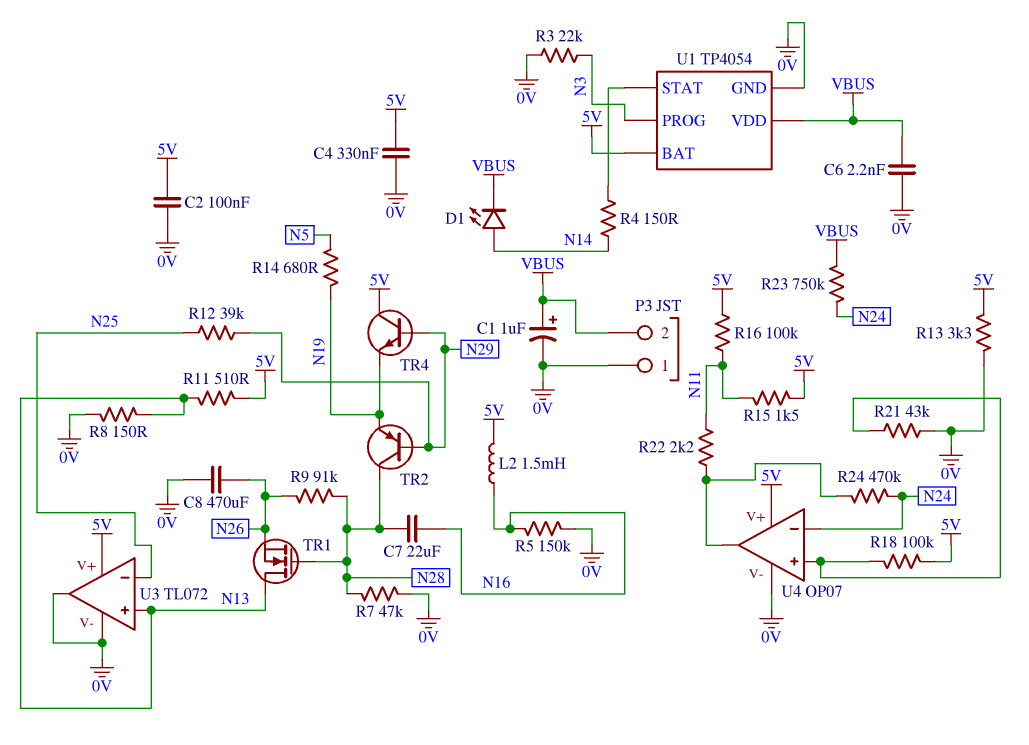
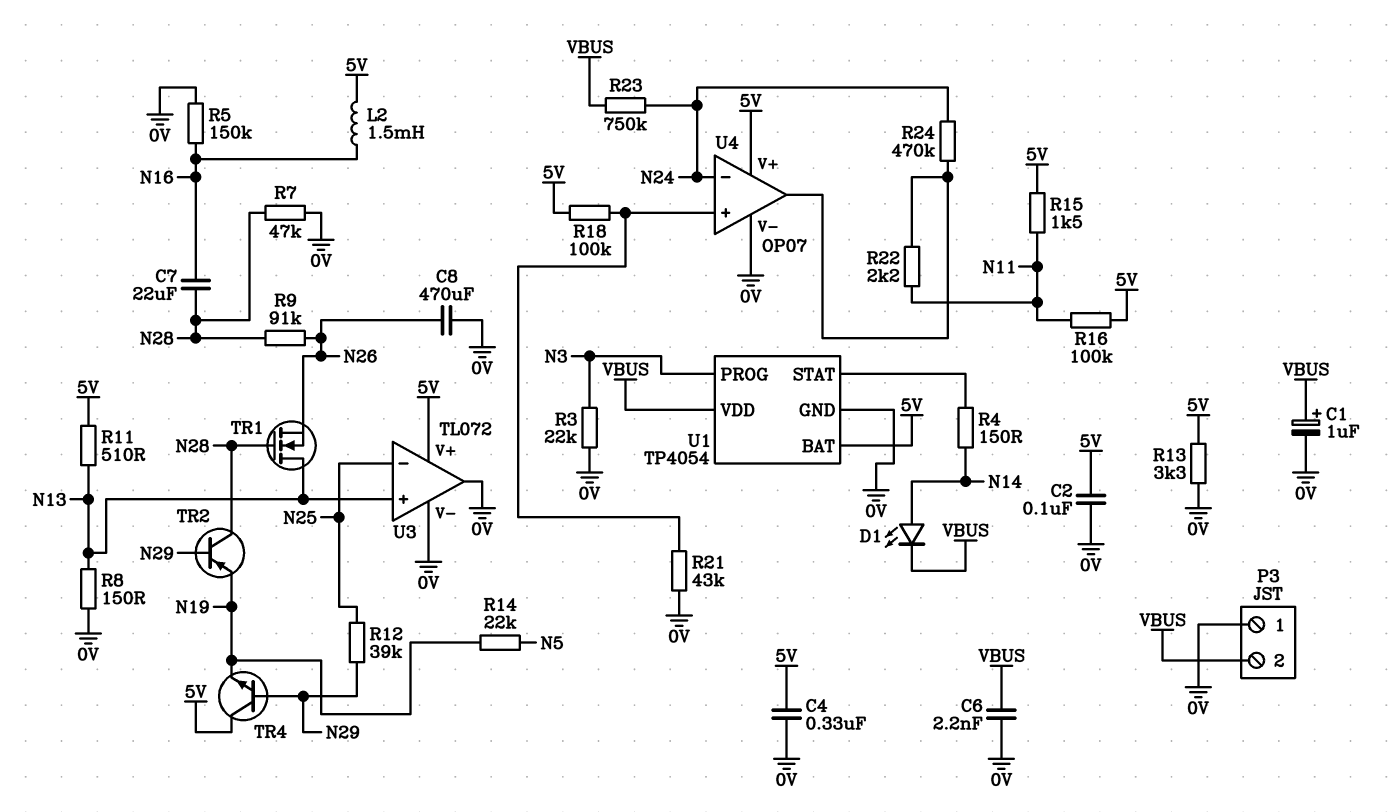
R14: 680 (N5, N19) -> 22k (N5, N19)

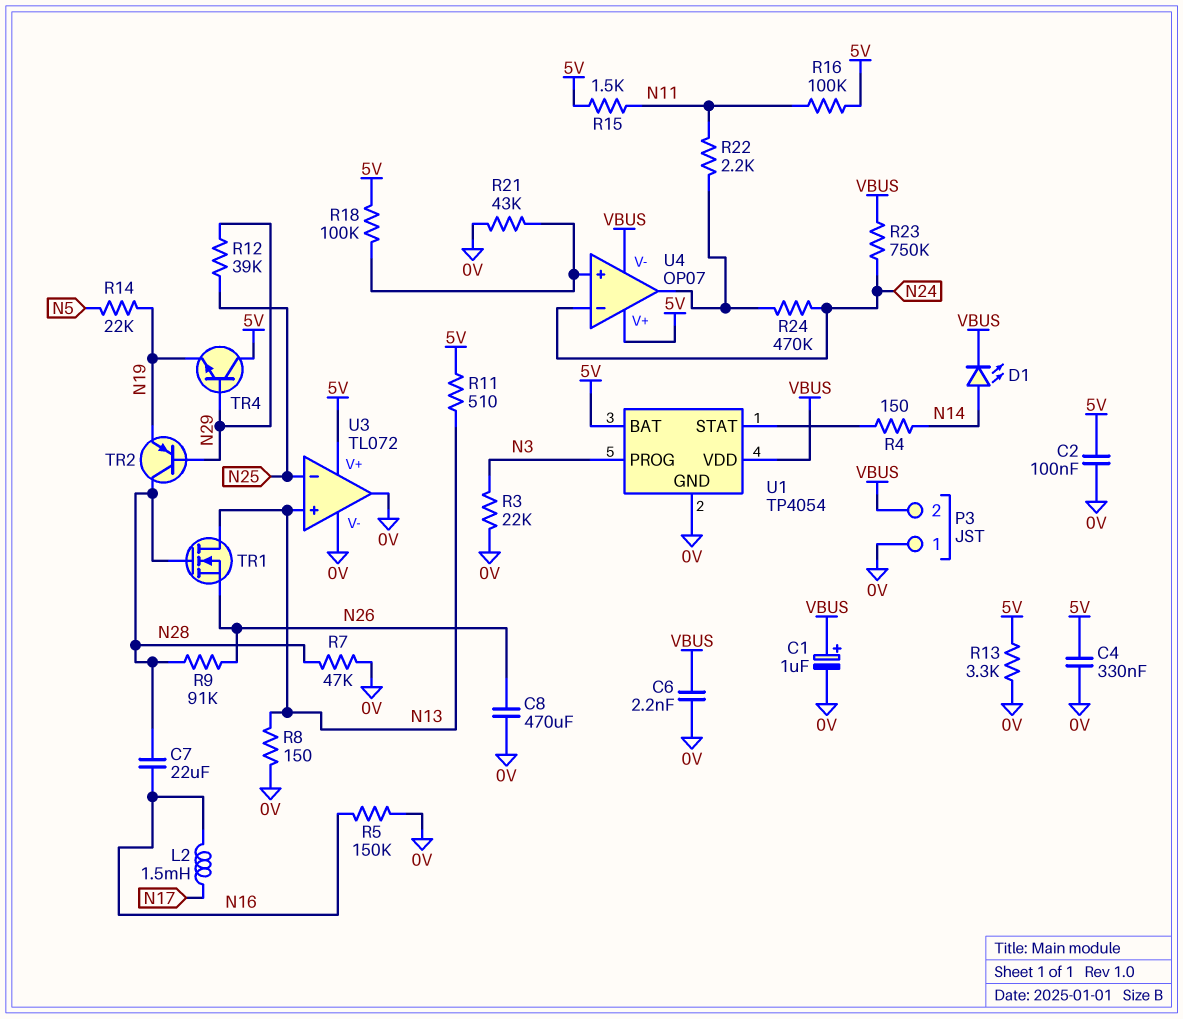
L2: 1.5mH (5V, N16) -> 1.5mH (N16, N17)
U4 pin V-: 0V -> VBUS

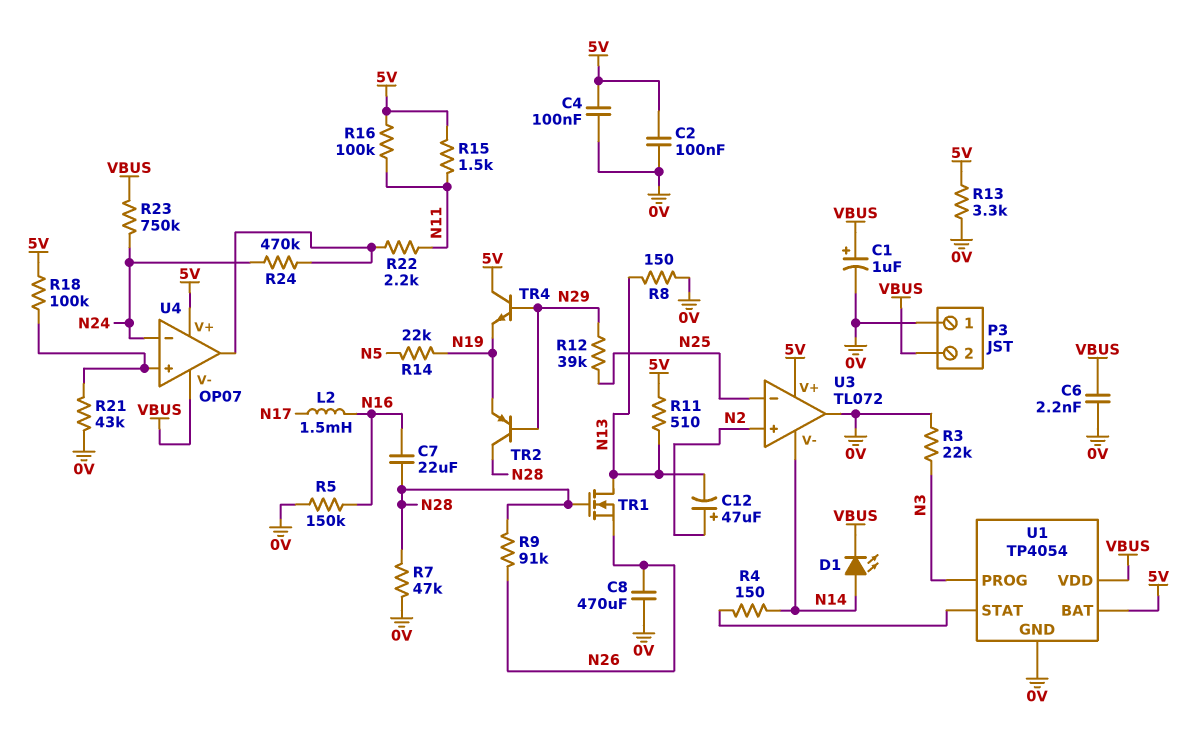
C4: 330nF (0V, 5V) -> 100nF (0V, 5V)
C12: none -> 47uF (plus N2, minus N13)
U3 pin V-: 0V -> N14
U3 pin in+: N13 -> N2

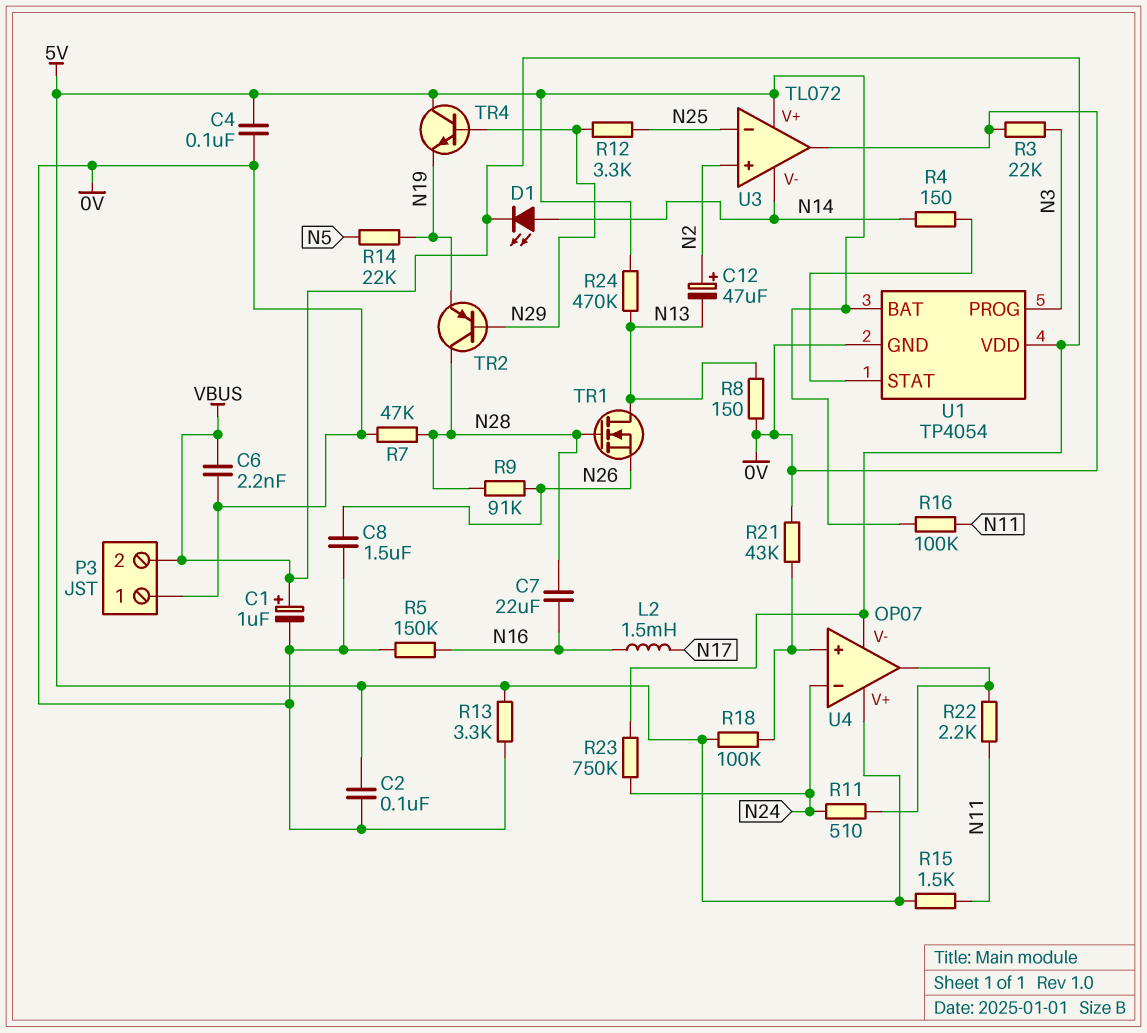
C8: 470uF (0V, N26) -> 1.5uF (0V, N26)
R11: 510 (5V, N13) -> 510 (N24, U4/out)
R12: 39k (N25, N29) -> 3.3k (N25, N29)
R24: 470k (N24, U4/out) -> 470k (5V, N13)

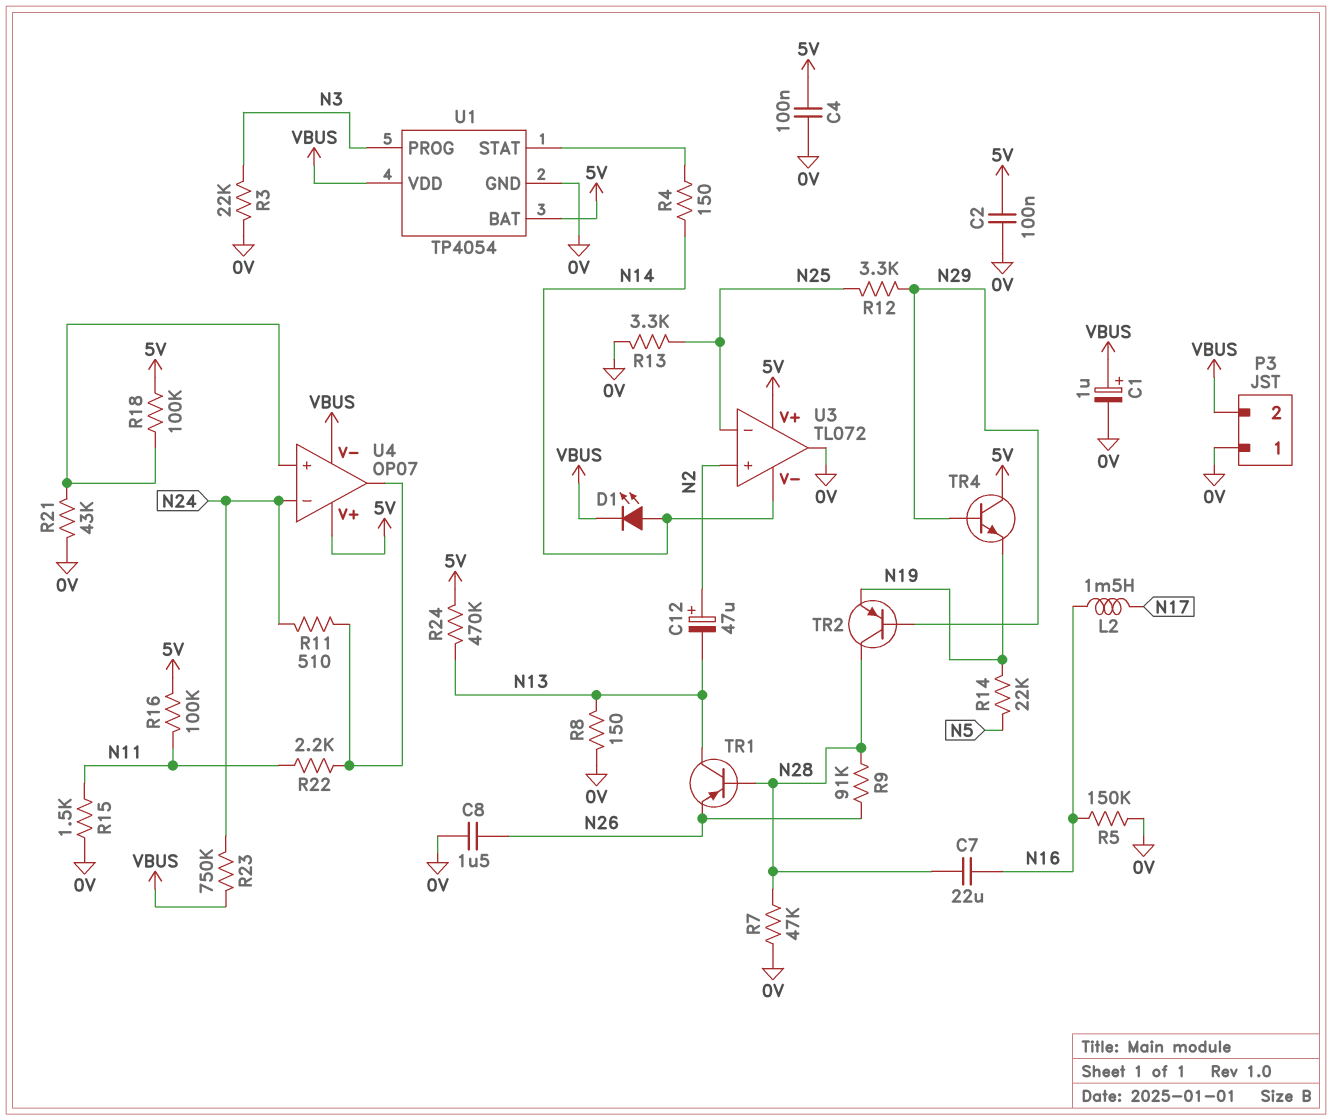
C6: 2.2nF (0V, VBUS) -> none
R13: 3.3k (0V, 5V) -> 3.3k (0V, N25)
R15: 1.5k (5V, N11) -> 1.5k (0V, N11)
TR1: NMOS (G N28, D N13, S N26) -> PNP (B N28, C N13, E N26)

